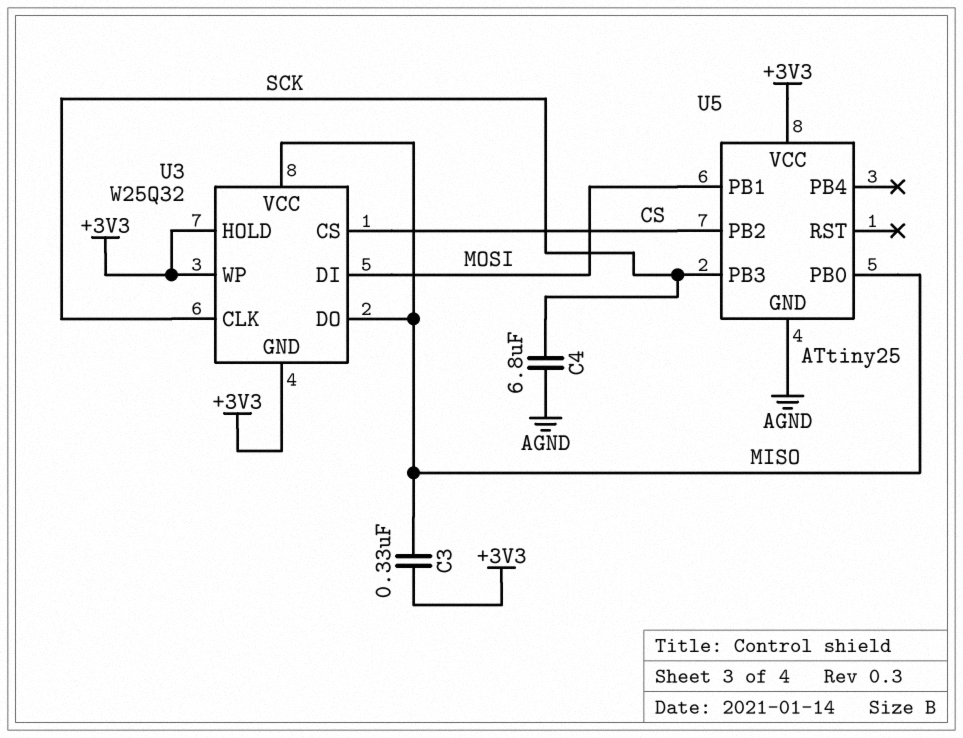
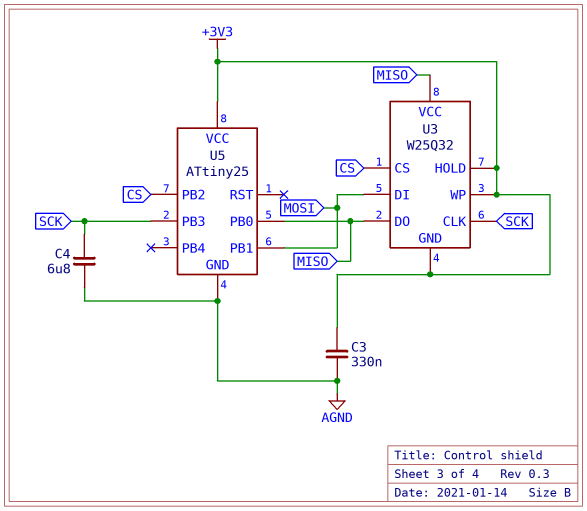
C3: 330nF (+3V3, MISO) -> 330nF (+3V3, AGND)

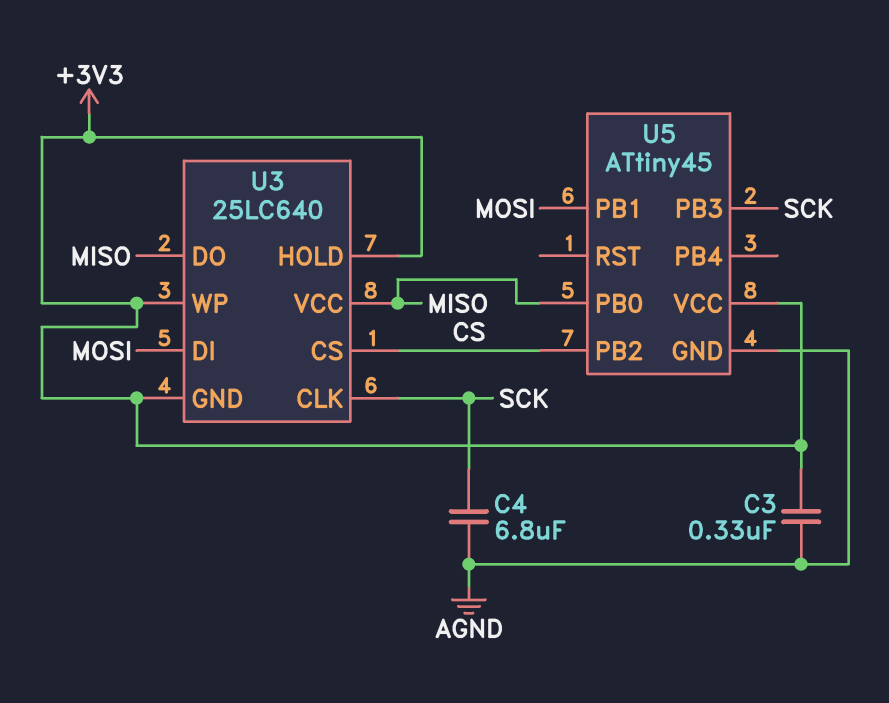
U3: W25Q32 -> 25LC640
U5: ATtiny25 -> ATtiny45

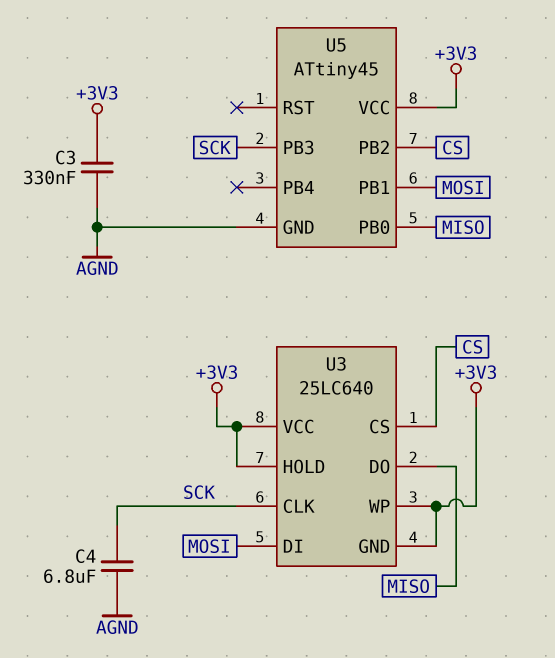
U3 pin VCC: MISO -> +3V3

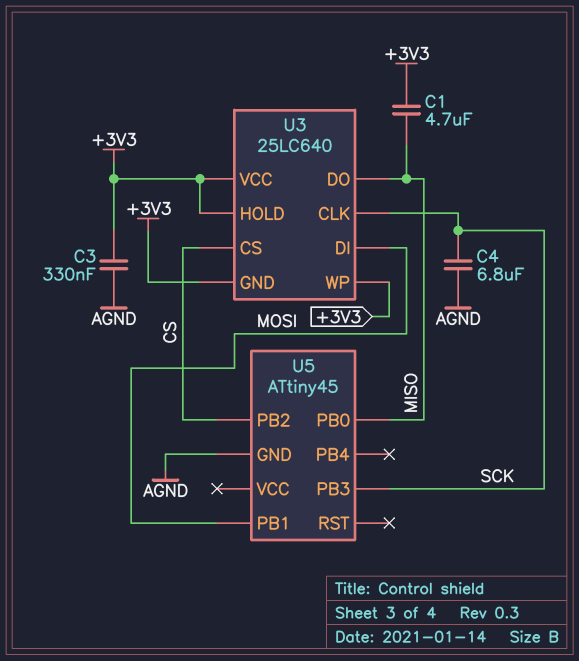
C1: none -> 4.7uF (+3V3, MISO)
U5 pin VCC: +3V3 -> none

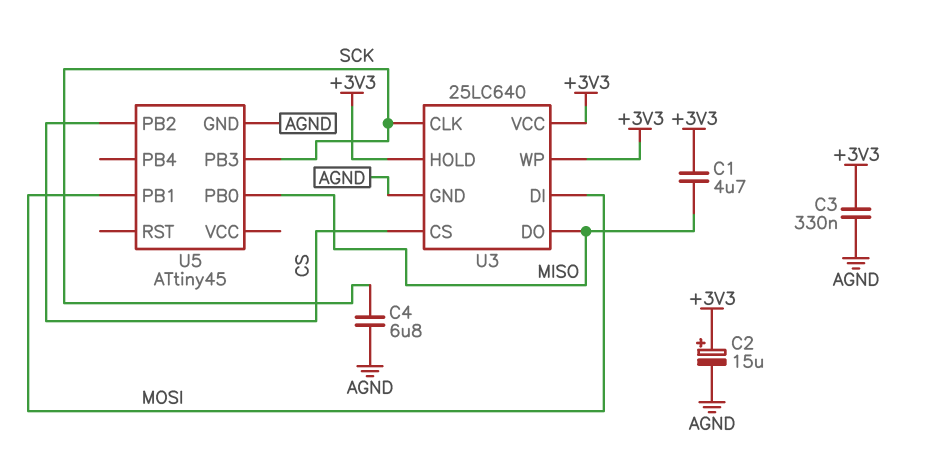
C2: none -> 15uF (plus +3V3, minus AGND)
U3 pin GND: +3V3 -> AGND

